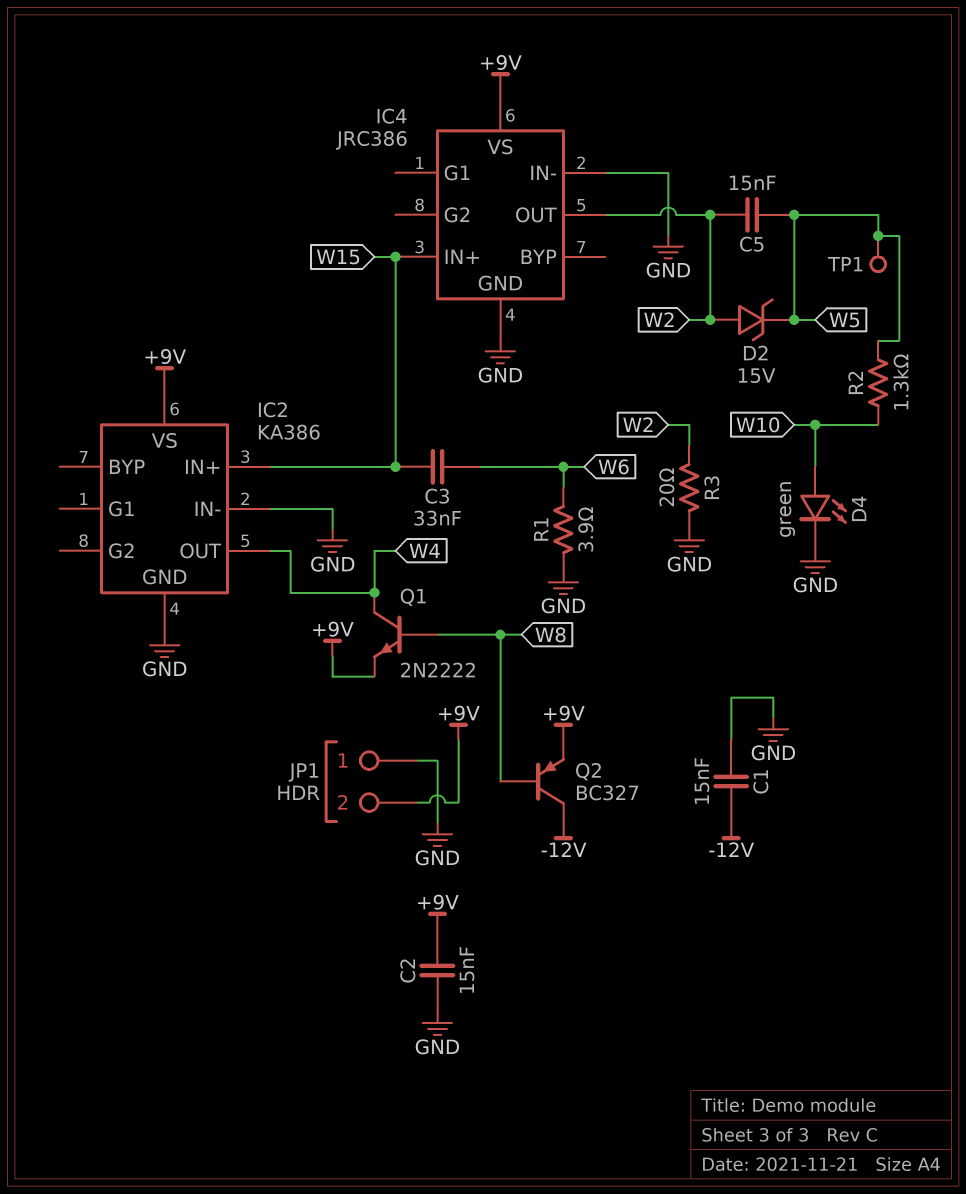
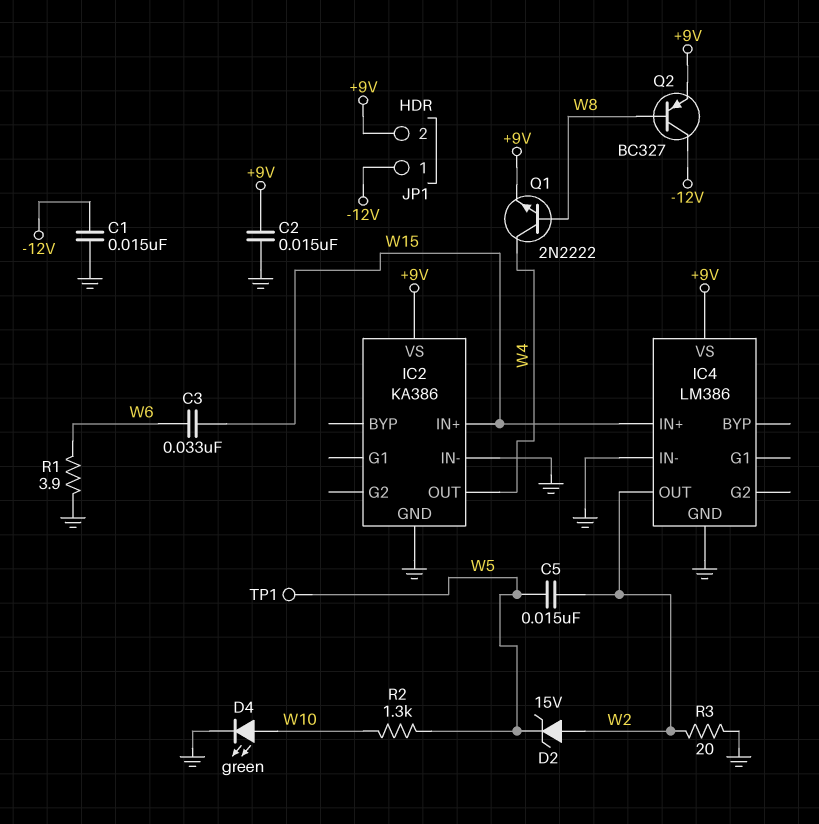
IC4: JRC386 -> LM386
JP1 pin 1: GND -> -12V

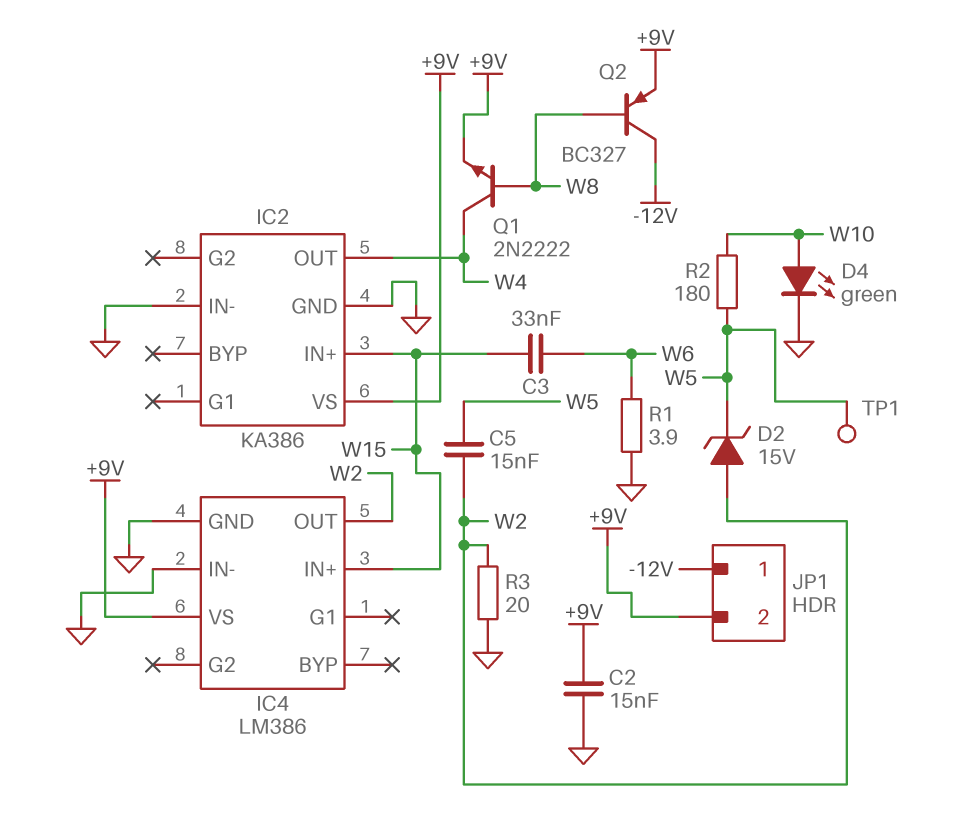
C1: 15nF (-12V, GND) -> none
R2: 1.3k (W5, W10) -> 180 (W5, W10)

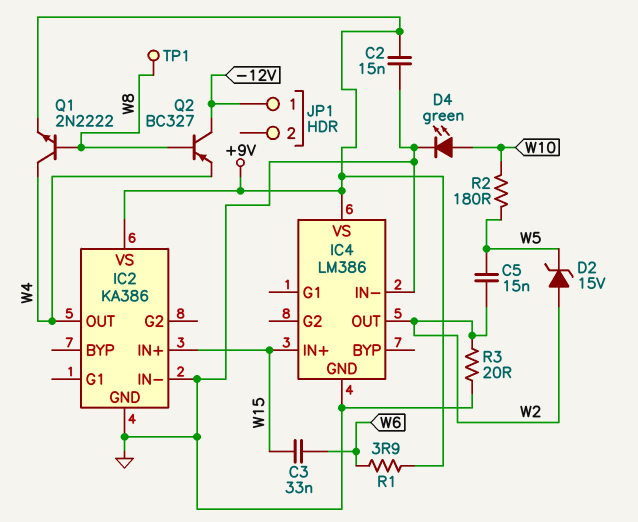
JP1 pin 2: +9V -> none
Q2: PNP BC327 (B W8, C -12V, E +9V) -> PNP BC327 (B W8, C -12V, E W4)
R1: 3.9 (GND, W6) -> 3.9 (+9V, W6)
TP1: test point (W5) -> test point (W8)

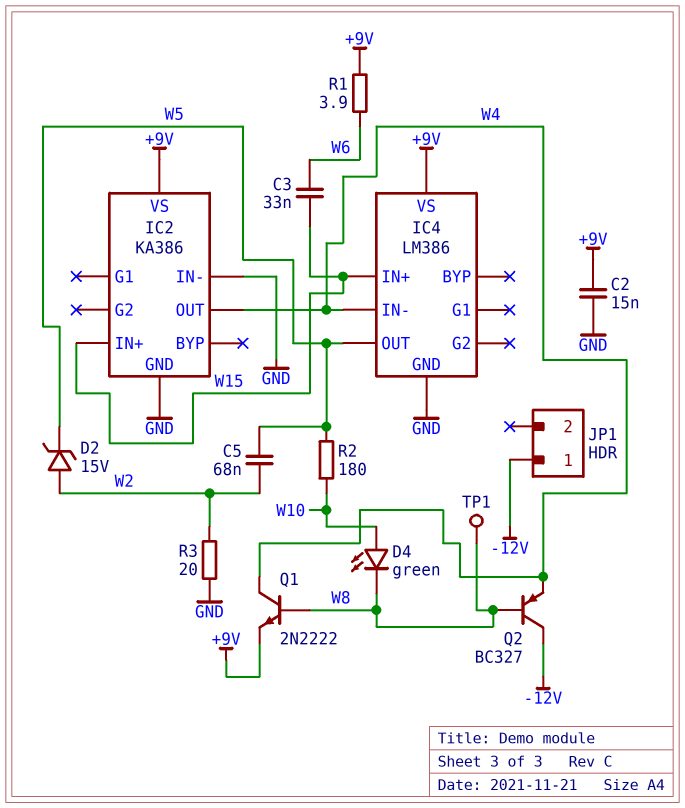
C5: 15nF (W2, W5) -> 68nF (W2, W5)
D4: LED green (A W10, K GND) -> LED green (A W10, K W8)
IC4 pin IN-: GND -> W4
IC4 pin OUT: W2 -> W5

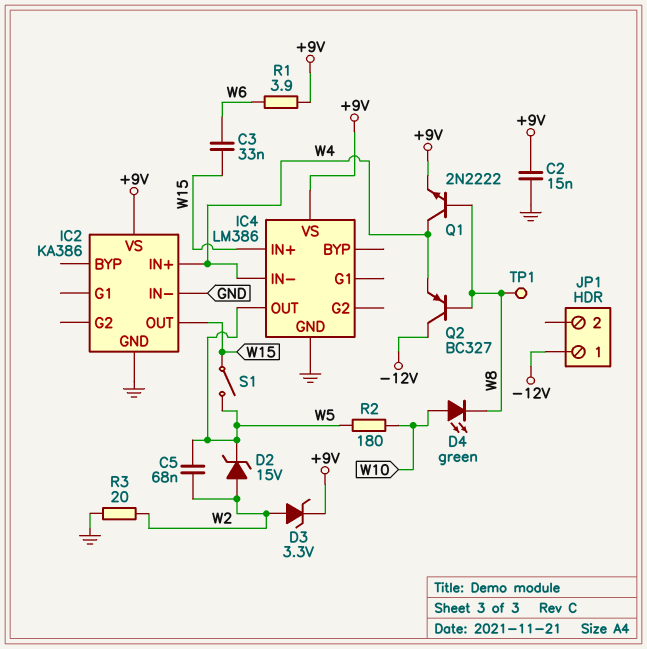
D3: none -> zener 3.3V (A W2, K +9V)
IC2 pin IN+: W15 -> W4
IC2 pin OUT: W4 -> W15
S1: none -> switch (W5, W15)

